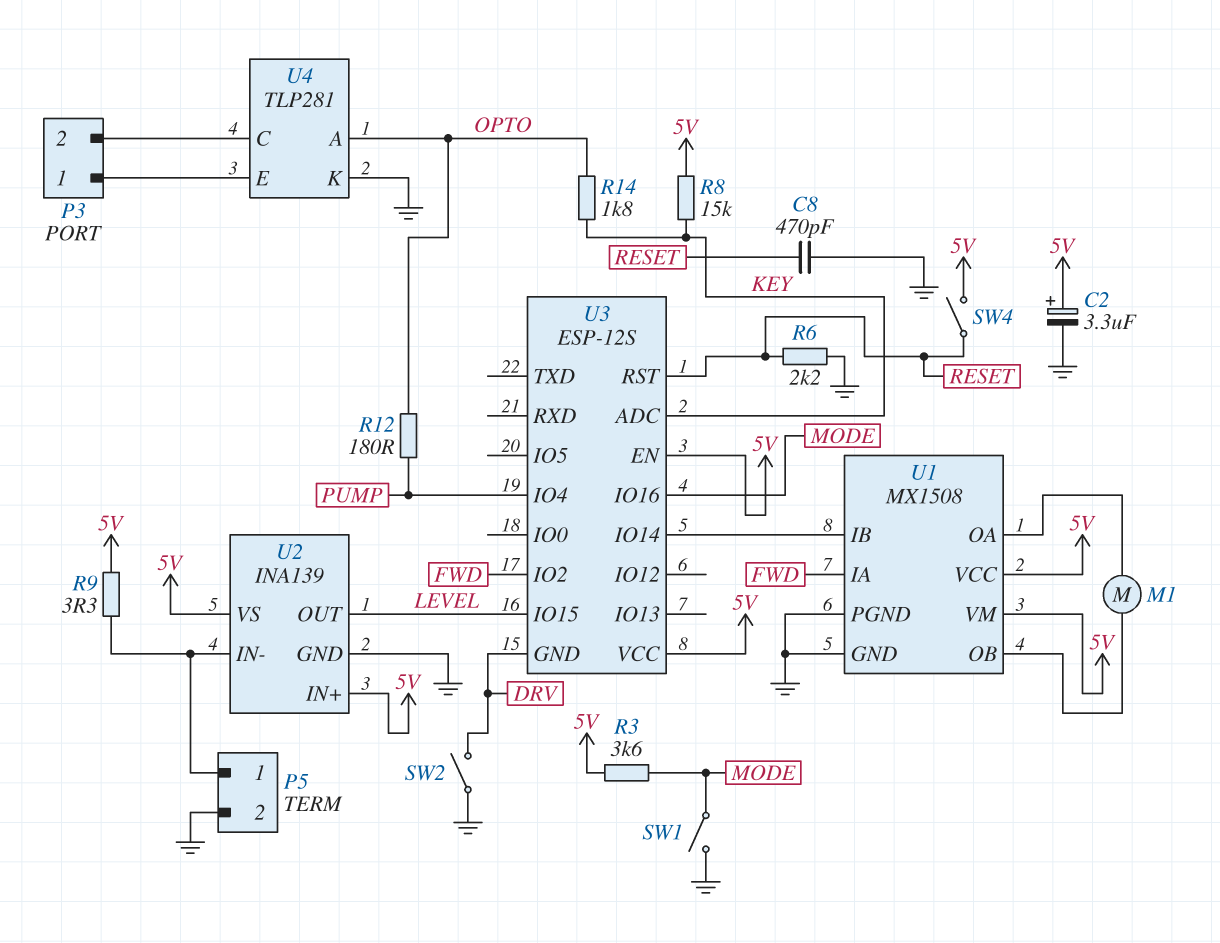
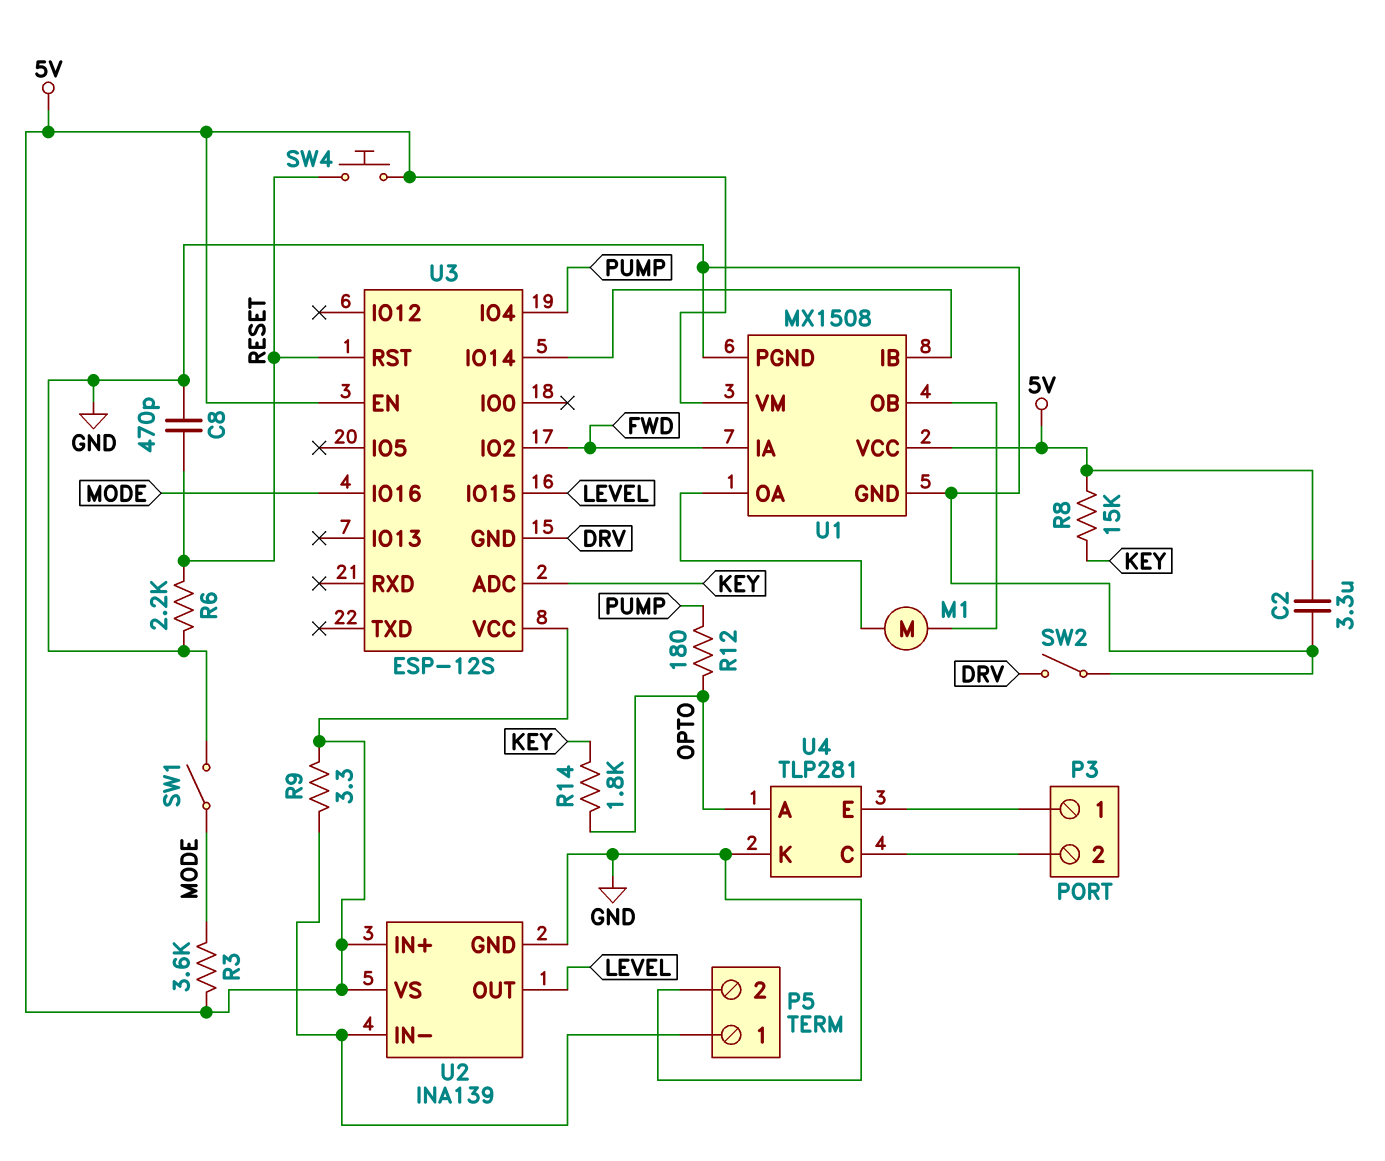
C2: 3.3uF (plus 5V, minus GND) -> 3.3uF (5V, GND)
SW4: switch (5V, RESET) -> button (5V, RESET)

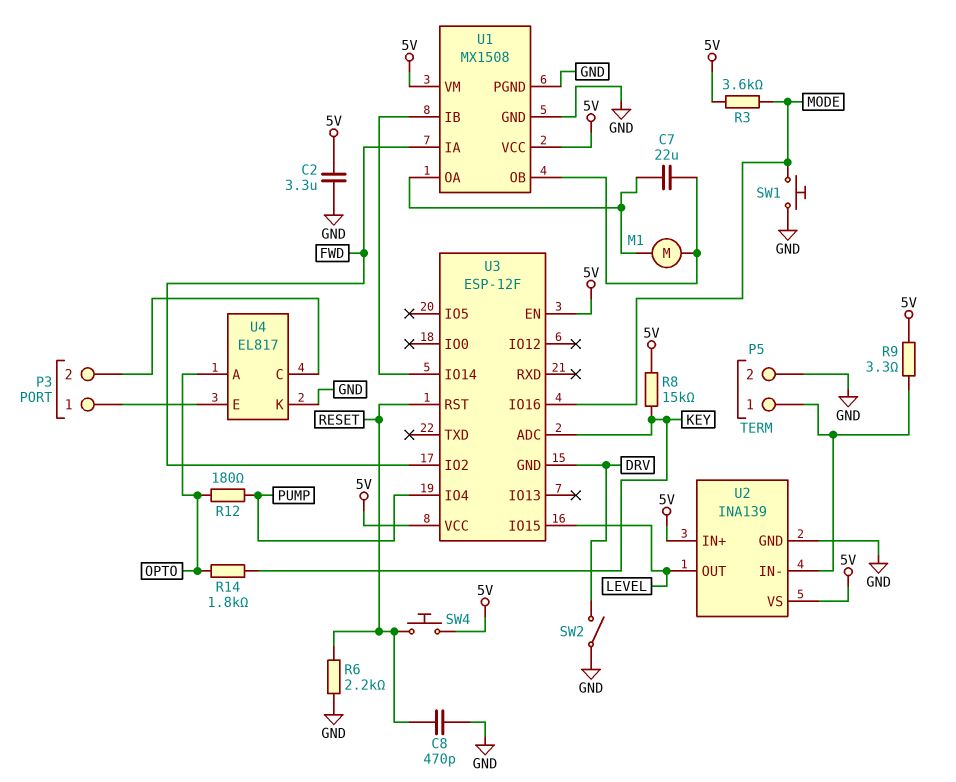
C7: none -> 22uF (U1/OA, U1/OB)
SW1: switch (GND, MODE) -> button (GND, MODE)
U3: ESP-12S -> ESP-12F
U4: TLP281 -> EL817

